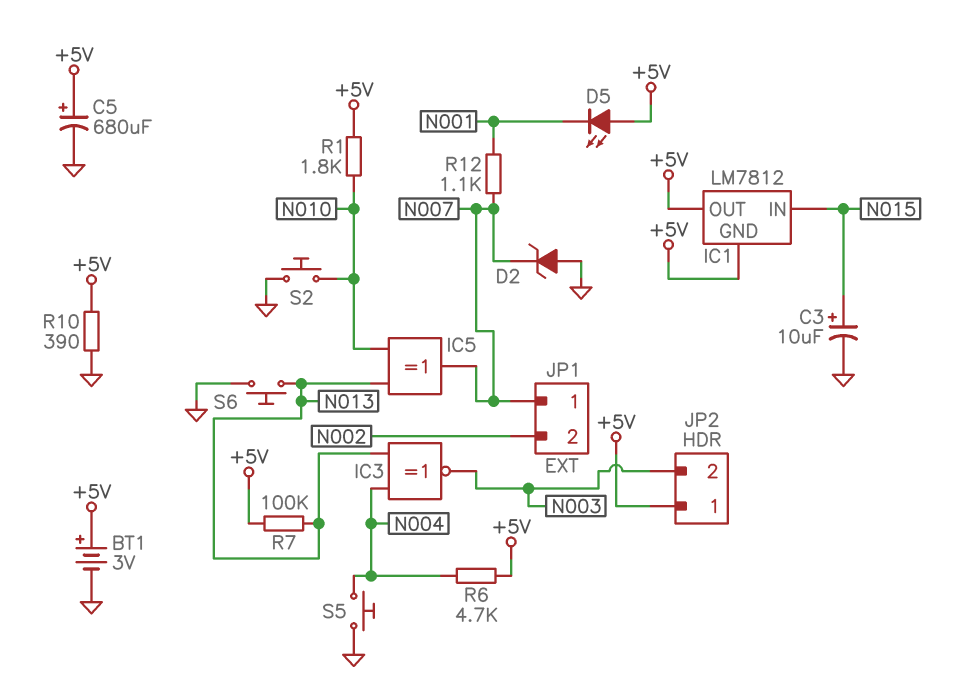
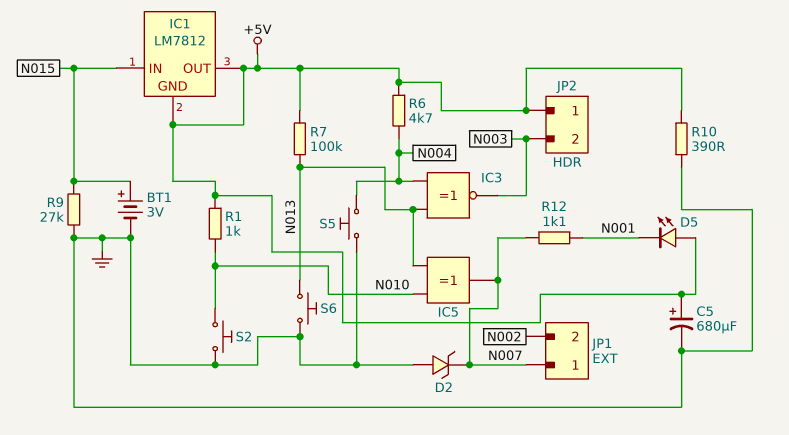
BT1: 3V (plus +5V, minus GND) -> 3V (plus N015, minus GND)
C3: 10uF (plus N015, minus GND) -> none
R1: 1.8k (+5V, N010) -> 1k (+5V, N010)
R9: none -> 27k (GND, N015)

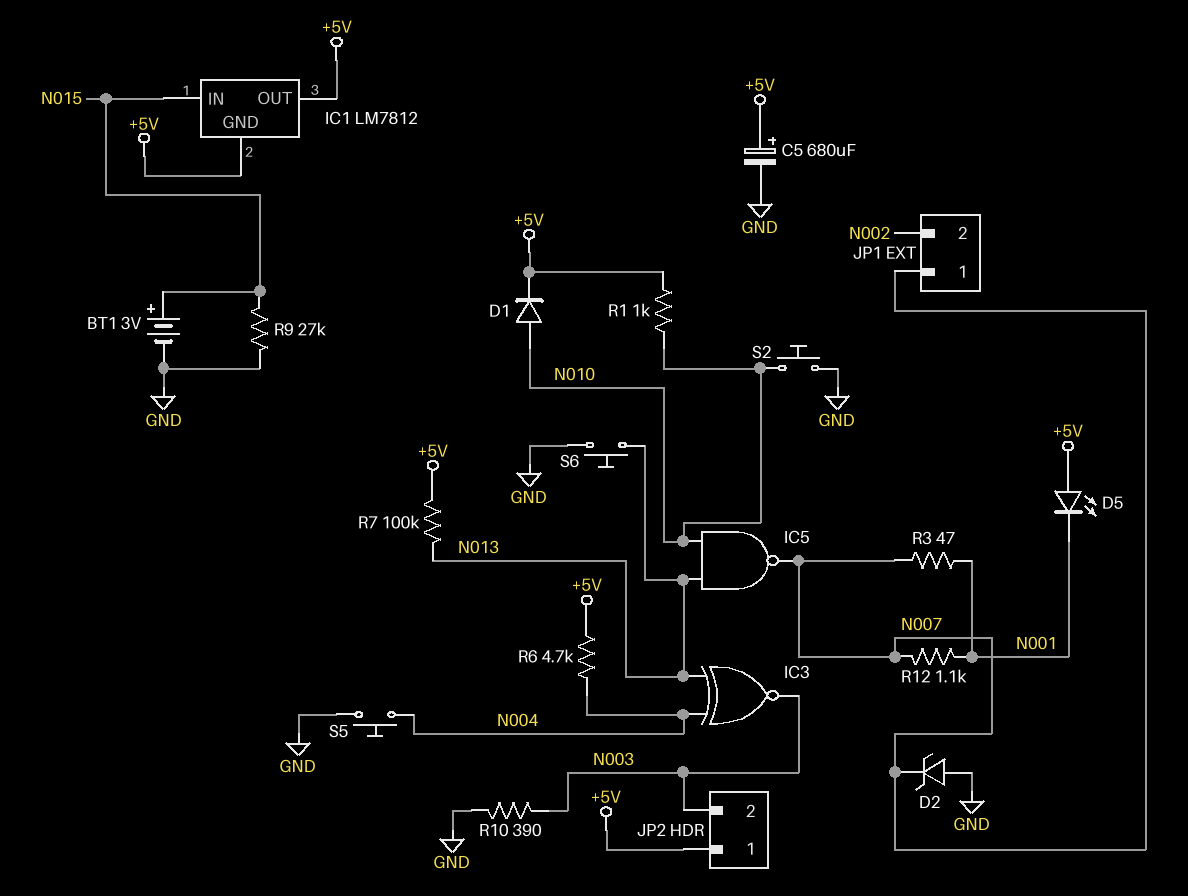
D1: none -> diode (A N010, K +5V)
IC5: XOR (in N010, in N013, out N007) -> NAND (in N010, in N013, out N007)
R3: none -> 47 (N001, N007)
R10: 390 (+5V, GND) -> 390 (GND, N003)

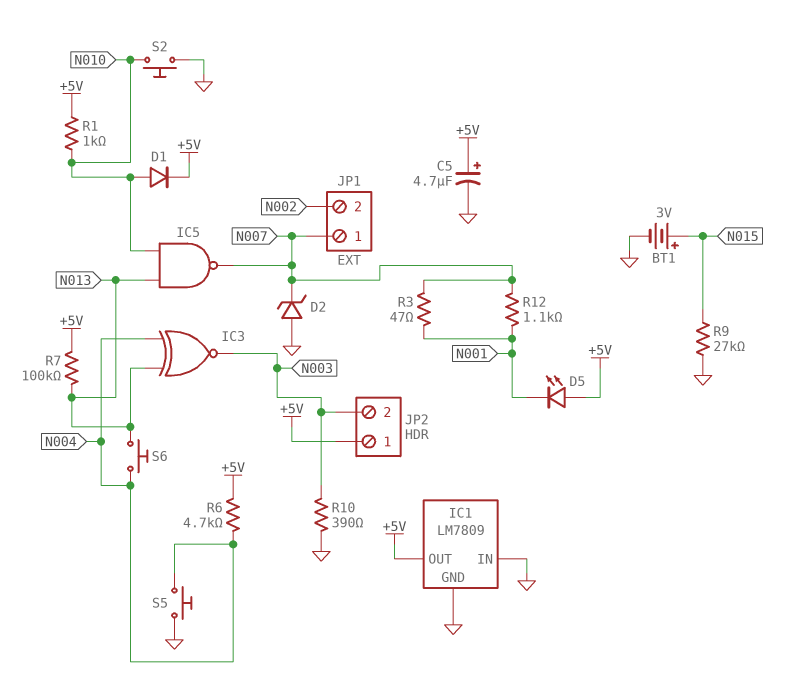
C5: 680uF (plus +5V, minus GND) -> 4.7uF (plus +5V, minus GND)
IC1: LM7812 -> LM7809
IC1 pin GND: +5V -> GND
IC1 pin IN: N015 -> GND
S6: button (GND, N013) -> button (N004, N013)

